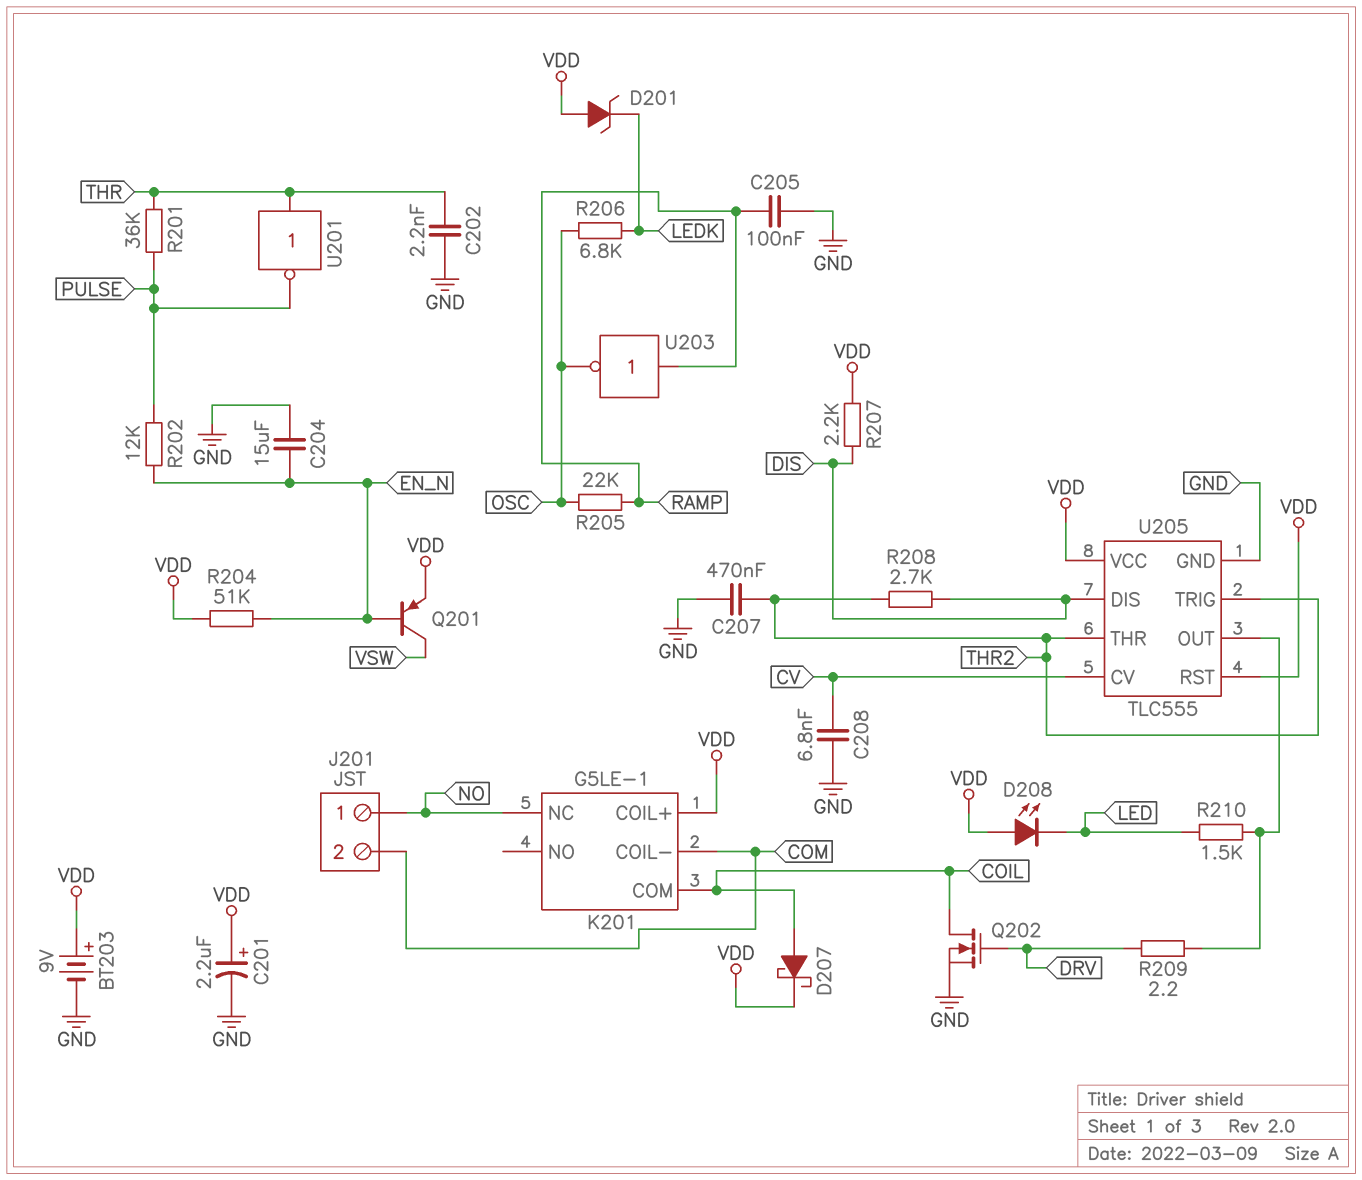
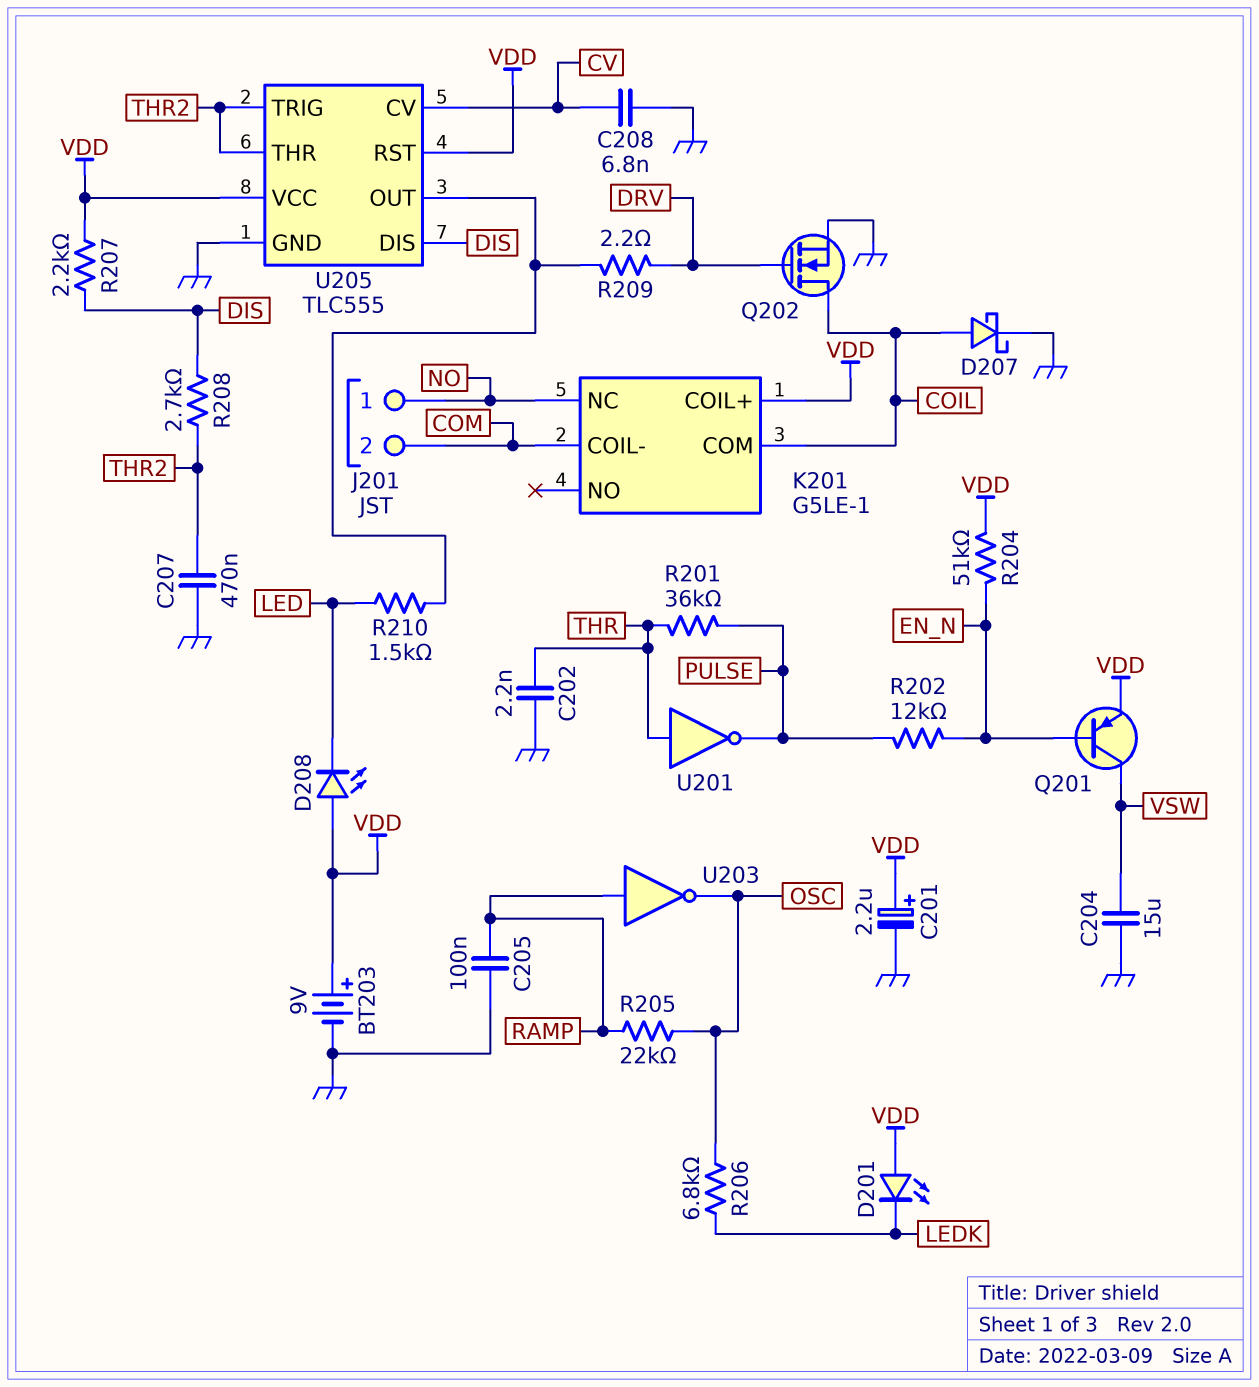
C204: 15uF (EN_N, GND) -> 15uF (GND, VSW)
D201: zener (A VDD, K LEDK) -> LED (A VDD, K LEDK)
D207: schottky (A COIL, K VDD) -> schottky (A COIL, K GND)

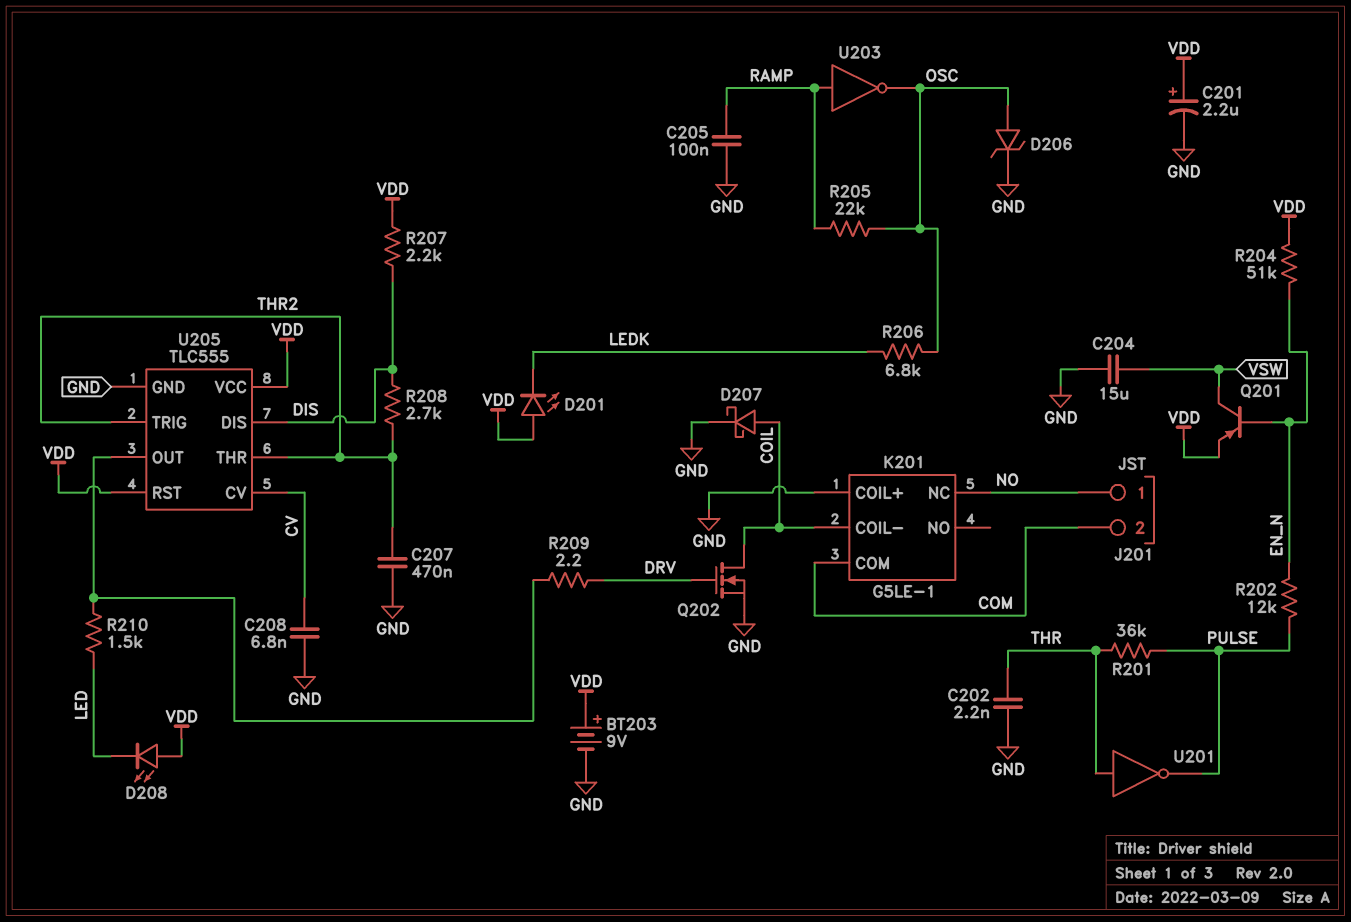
D206: none -> zener (A OSC, K GND)
K201 pin COIL+: VDD -> GND
K201 pin COIL-: COM -> COIL
K201 pin COM: COIL -> COM

